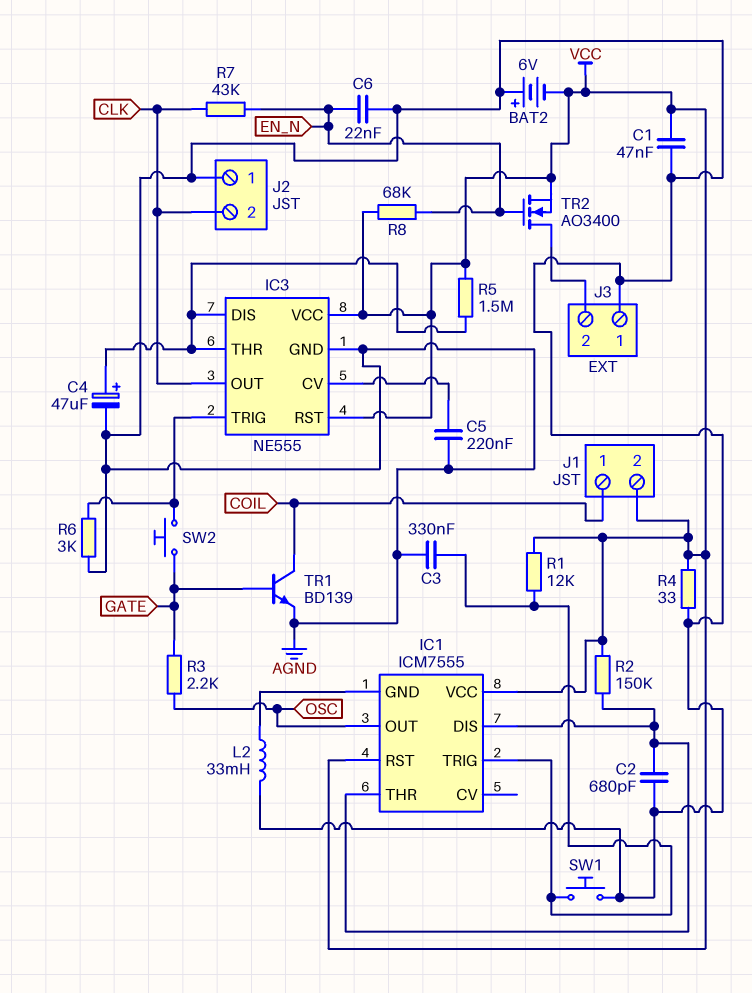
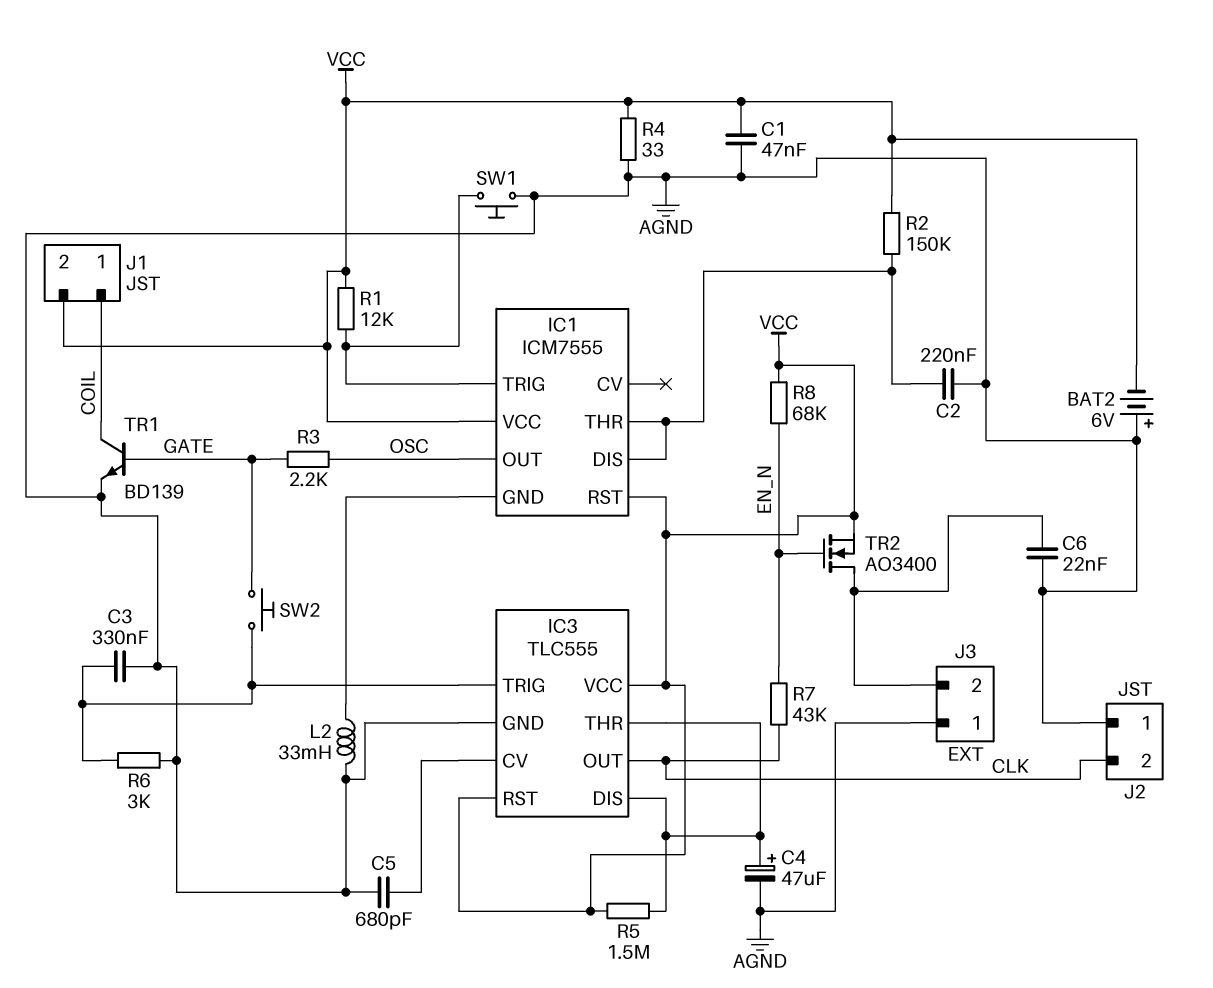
C2: 680pF (AGND, IC1/DIS) -> 220nF (AGND, IC1/DIS)
C3: 330nF (AGND, IC1/TRIG) -> 330nF (AGND, IC3/TRIG)
C5: 220nF (AGND, IC3/CV) -> 680pF (AGND, IC3/CV)
C6: 22nF (AGND, EN_N) -> 22nF (AGND, J3/2)
IC3: NE555 -> TLC555

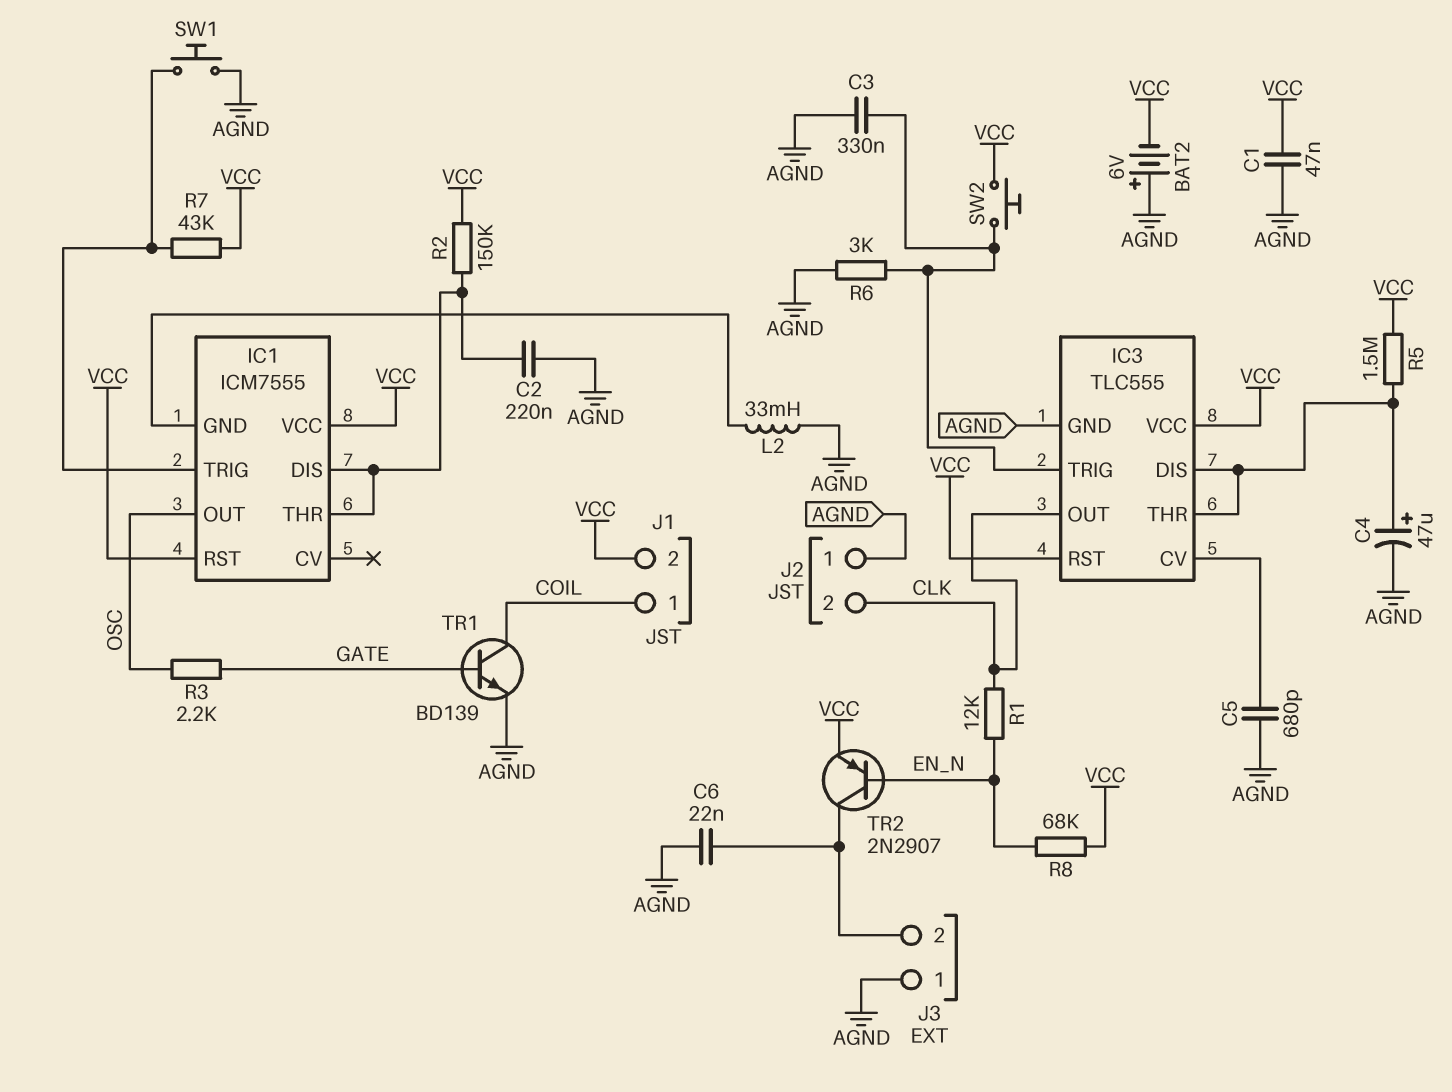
R1: 12k (IC1/TRIG, VCC) -> 12k (CLK, EN_N)
R4: 33 (AGND, VCC) -> none
R7: 43k (CLK, EN_N) -> 43k (IC1/TRIG, VCC)
SW2: button (GATE, IC3/TRIG) -> button (IC3/TRIG, VCC)
TR2: NMOS AO3400 (G EN_N, D J3/2, S VCC) -> PNP 2N2907 (B EN_N, C J3/2, E VCC)

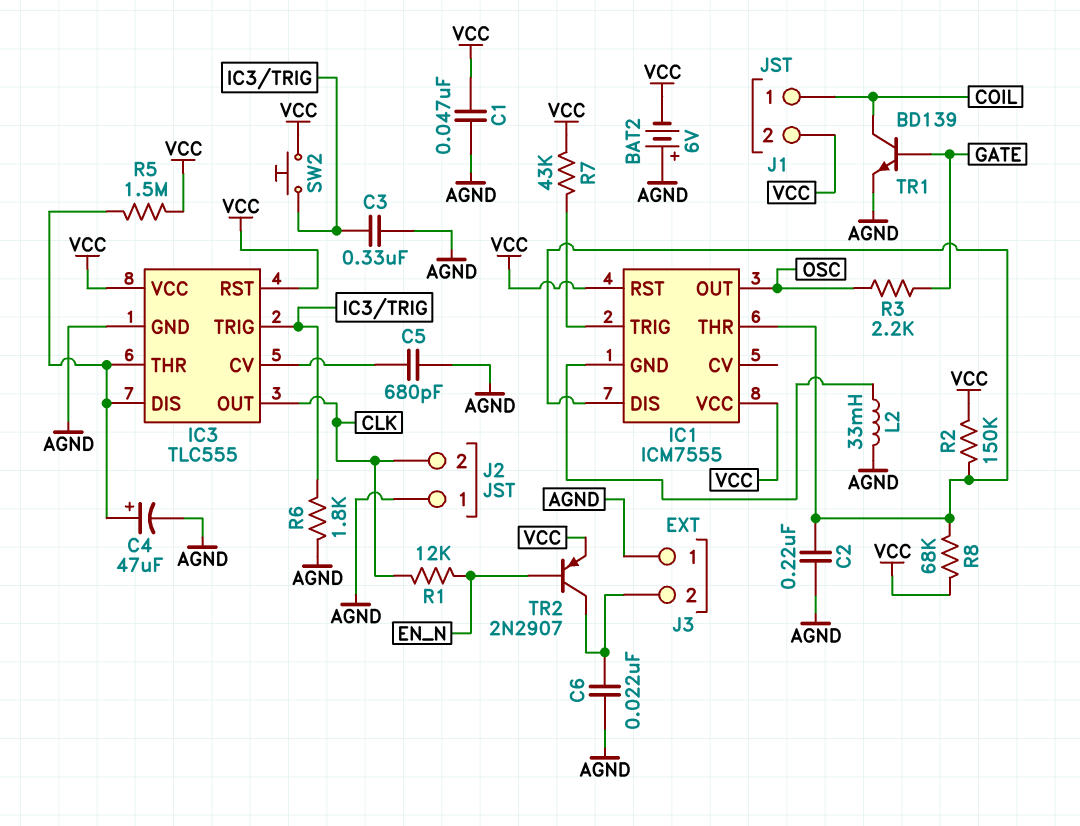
R6: 3k (AGND, IC3/TRIG) -> 1.8k (AGND, IC3/TRIG)
R8: 68k (EN_N, VCC) -> 68k (IC1/DIS, VCC)
SW1: button (AGND, IC1/TRIG) -> none

